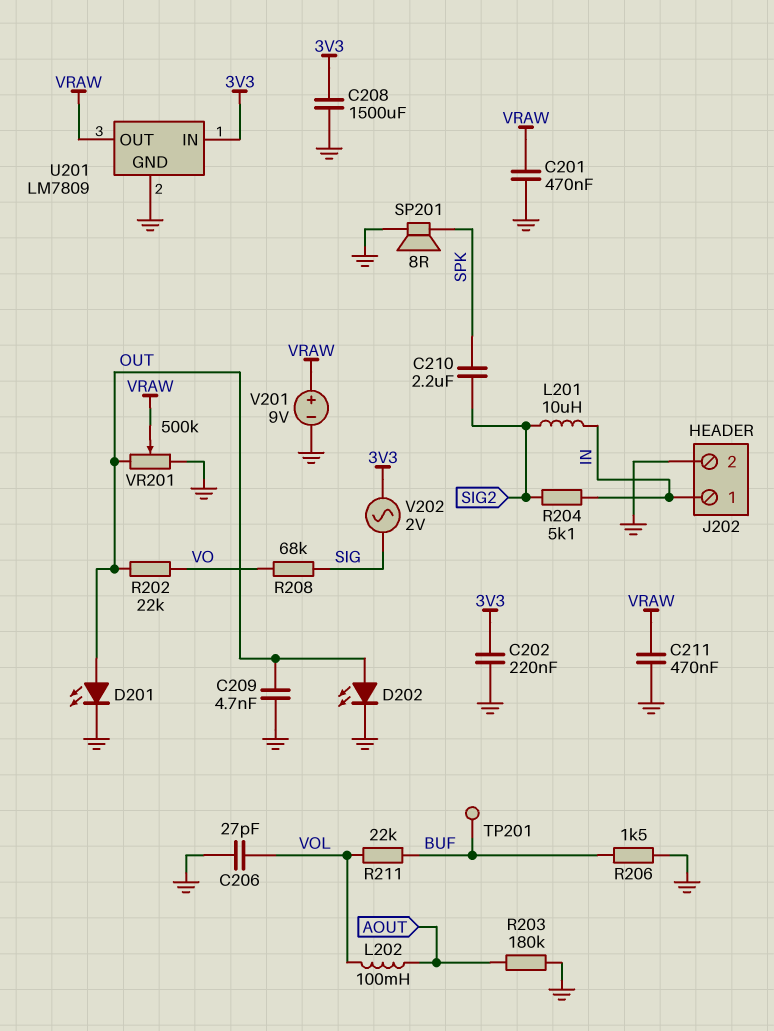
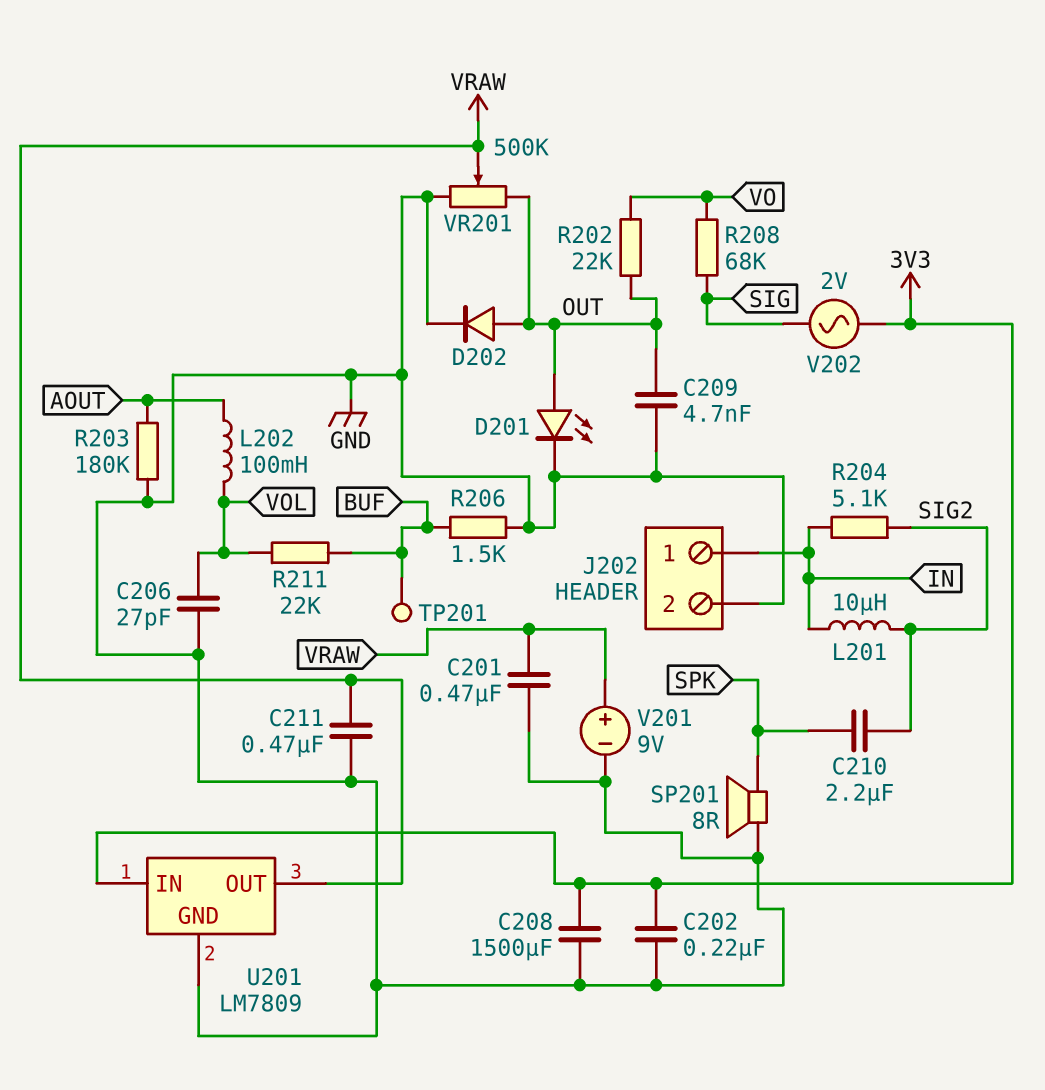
D202: LED (A OUT, K GND) -> diode (A OUT, K GND)

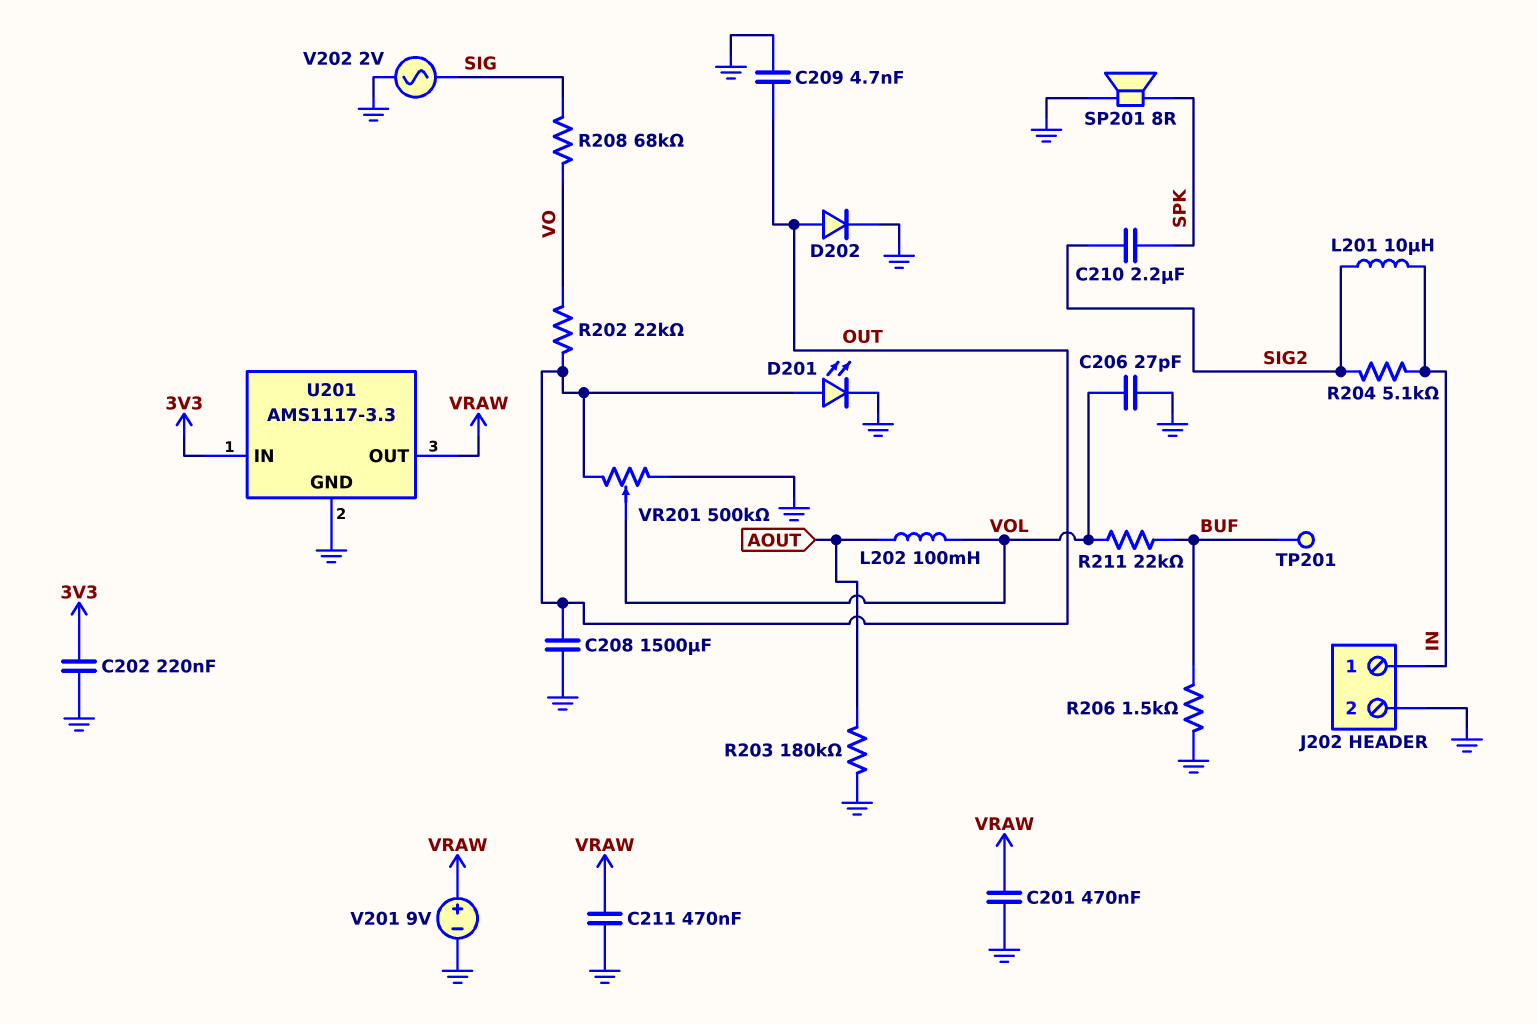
C208: 1500uF (3V3, GND) -> 1500uF (GND, OUT)
U201: LM7809 -> AMS1117-3.3
V202: AC 2V (3V3, SIG) -> AC 2V (GND, SIG)
VR201: 500k (GND, OUT, wiper VRAW) -> 500k (GND, OUT, wiper VOL)

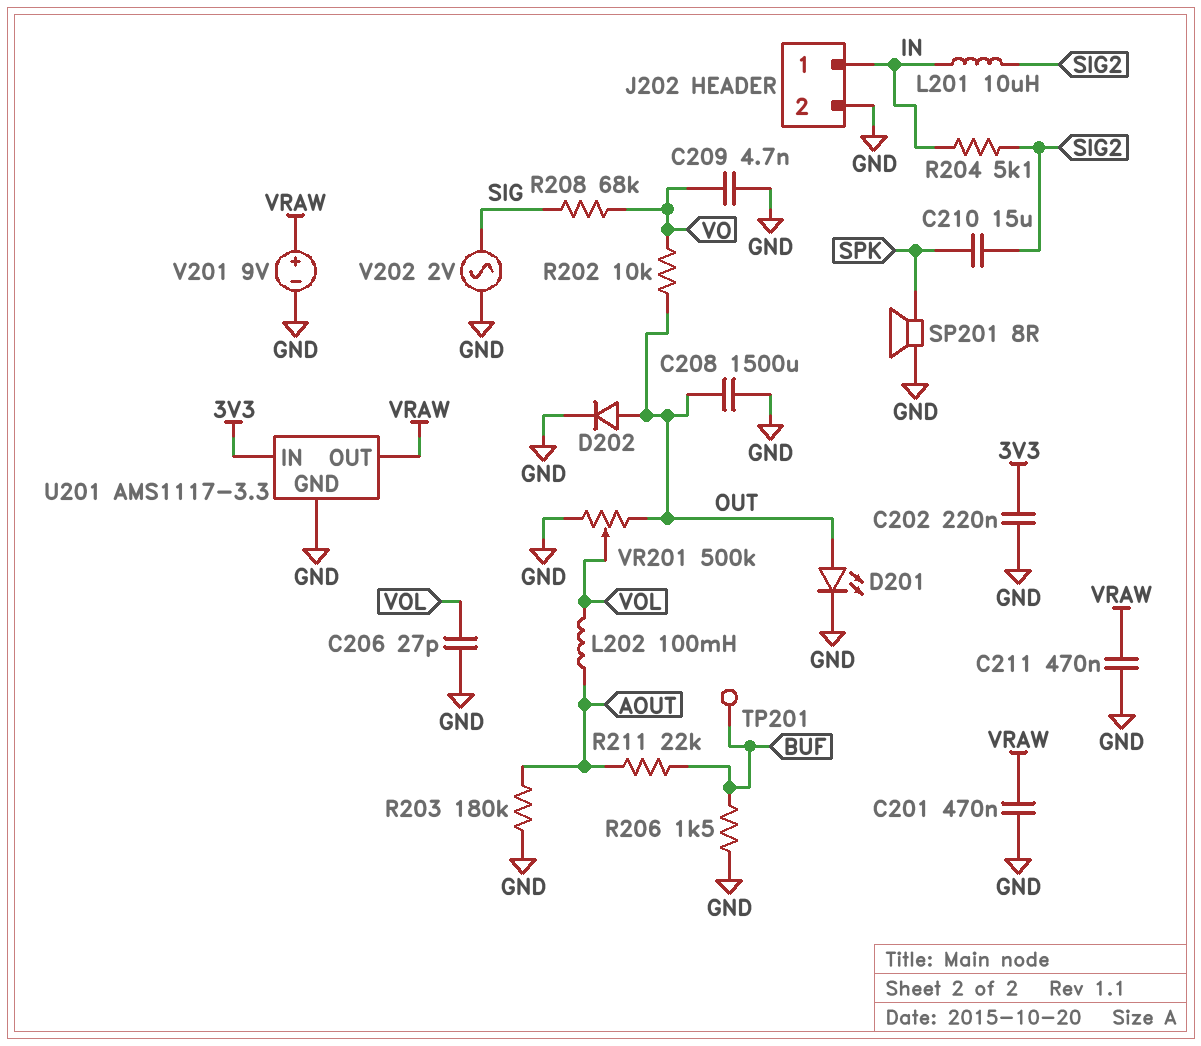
C209: 4.7nF (GND, OUT) -> 4.7nF (GND, VO)
C210: 2.2uF (SIG2, SPK) -> 15uF (SIG2, SPK)
R202: 22k (OUT, VO) -> 10k (OUT, VO)
R211: 22k (BUF, VOL) -> 22k (AOUT, BUF)

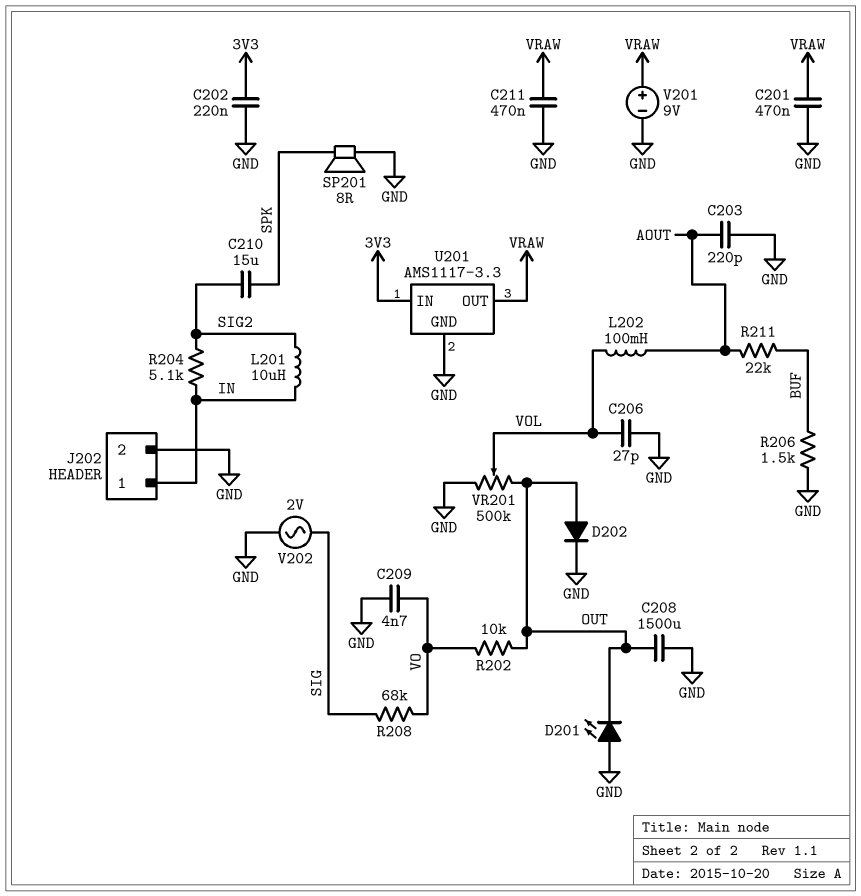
C203: none -> 220pF (AOUT, GND)
D201: LED (A OUT, K GND) -> LED (A GND, K OUT)
R203: 180k (AOUT, GND) -> none
TP201: test point (BUF) -> none

